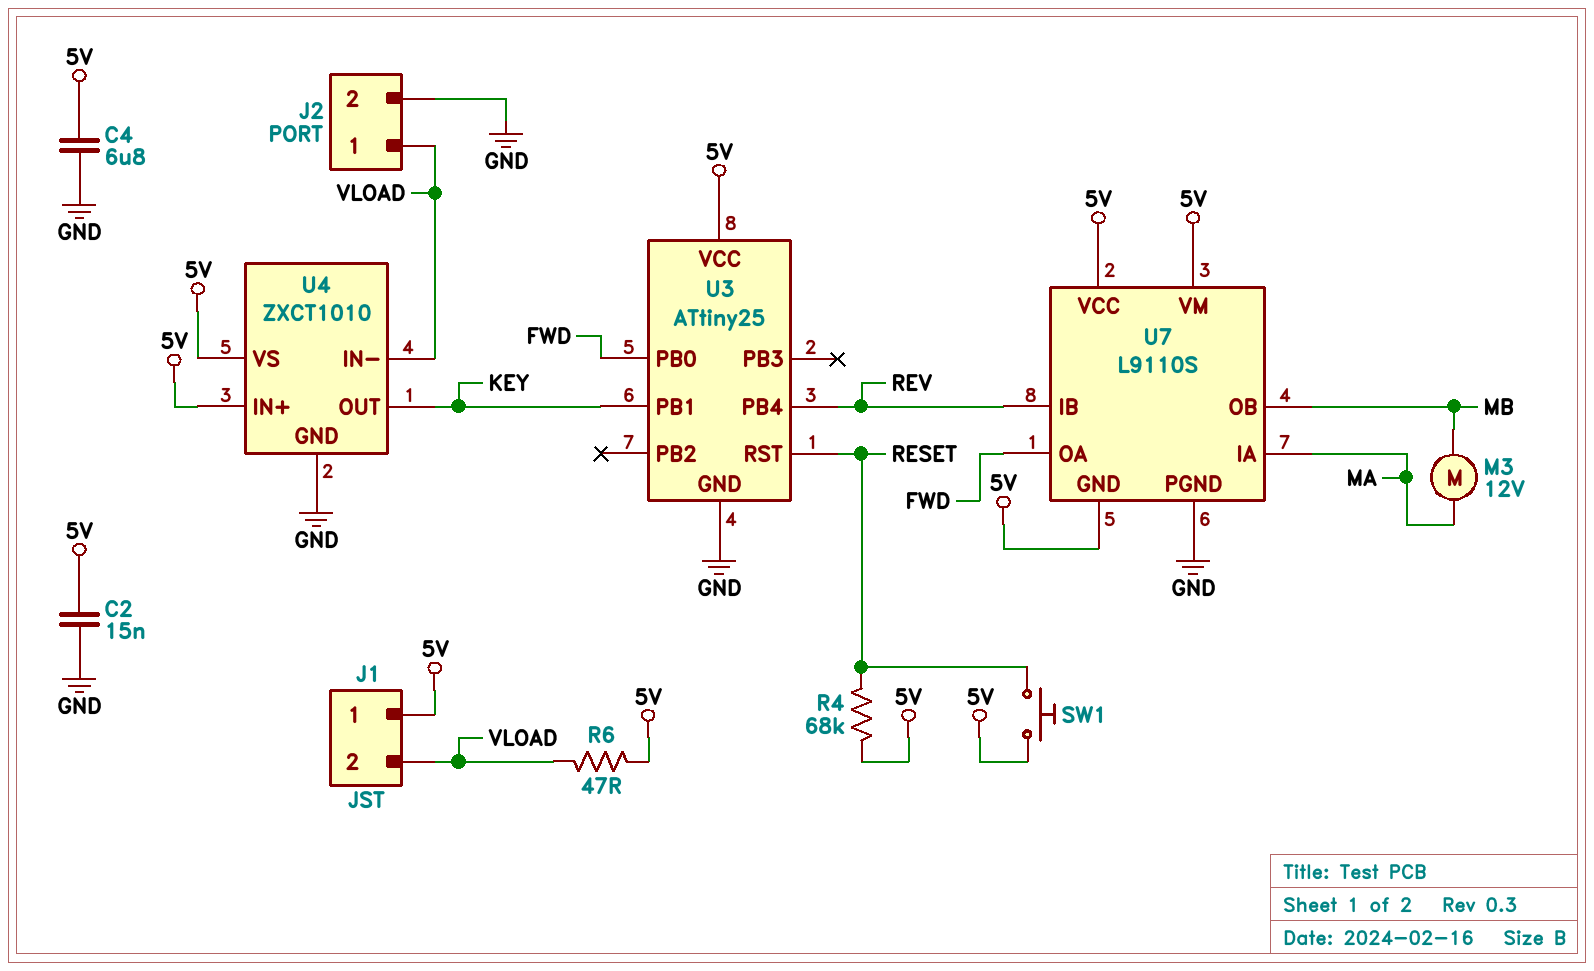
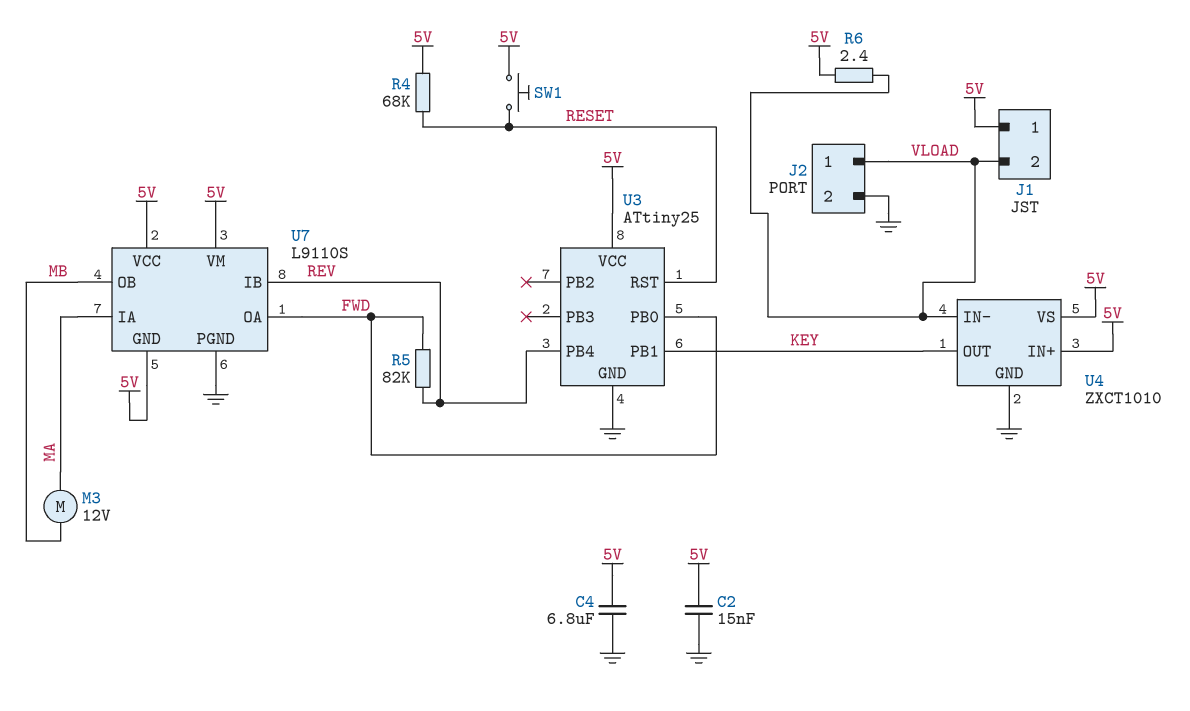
R5: none -> 82k (FWD, REV)
R6: 47 (5V, VLOAD) -> 2.4 (5V, VLOAD)

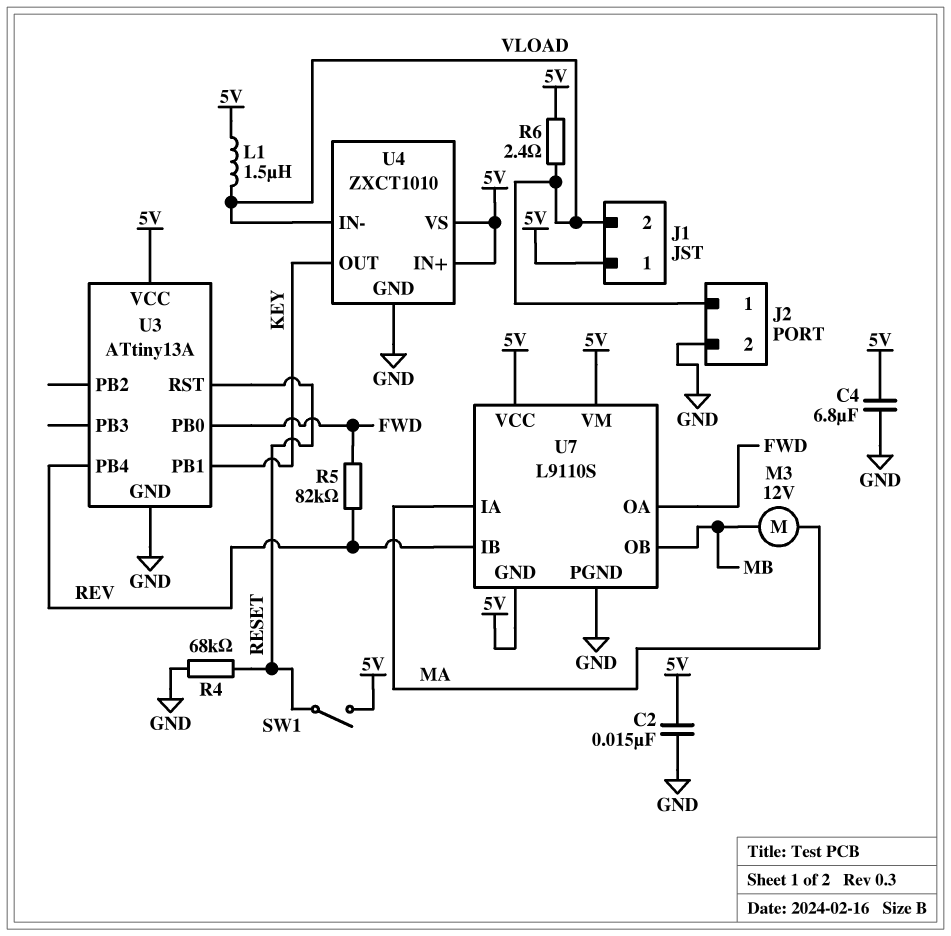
L1: none -> 1.5uH (5V, VLOAD)
R4: 68k (5V, RESET) -> 68k (GND, RESET)
SW1: button (5V, RESET) -> switch (5V, RESET)
U3: ATtiny25 -> ATtiny13A

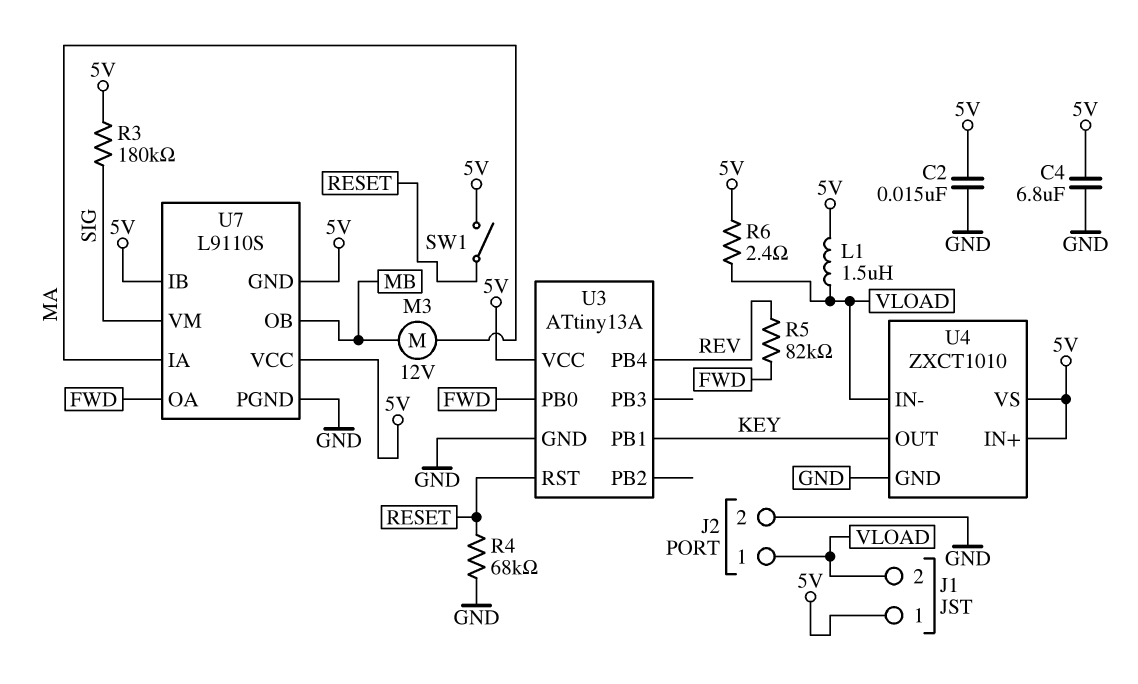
R3: none -> 180k (5V, SIG)
U7 pin IB: REV -> 5V
U7 pin VM: 5V -> SIG

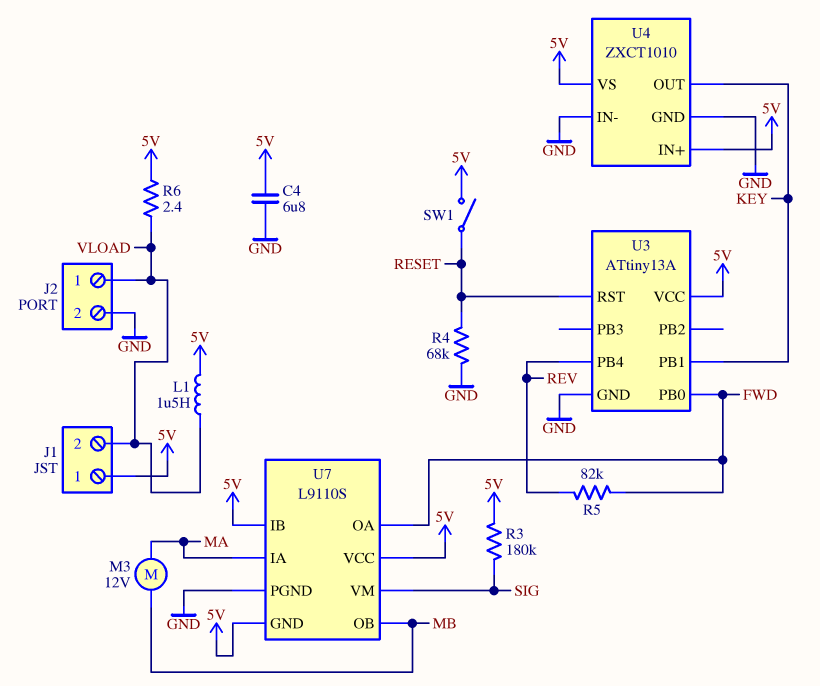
C2: 15nF (5V, GND) -> none
U4 pin IN-: VLOAD -> GND

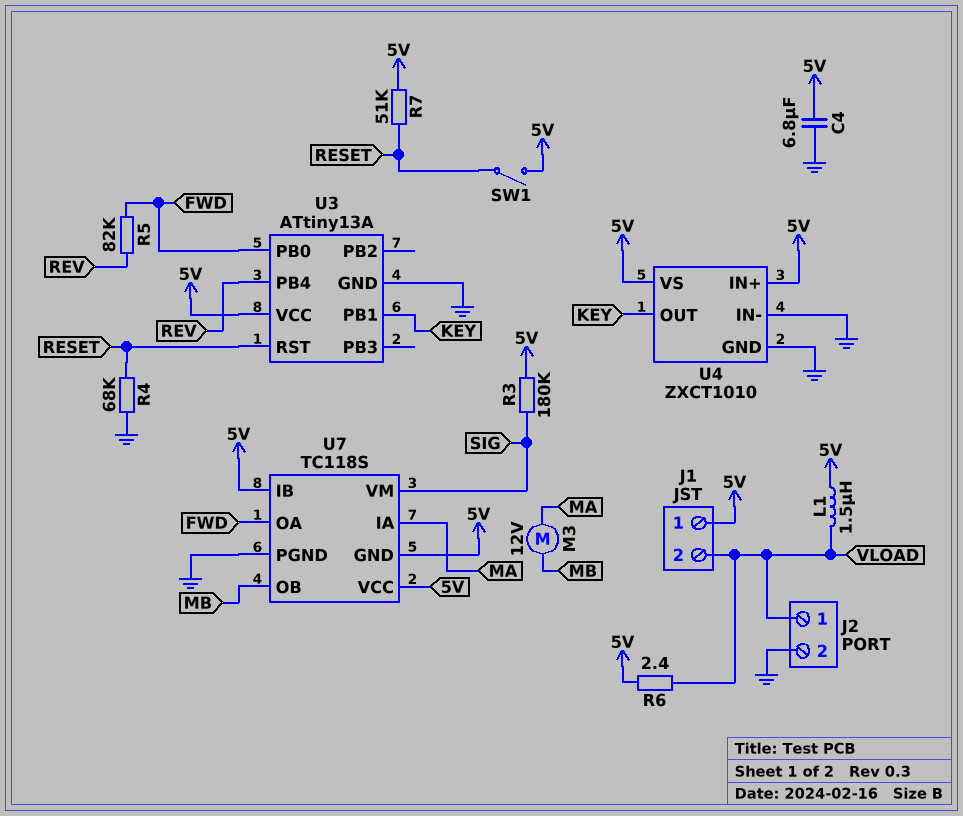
R7: none -> 51k (5V, RESET)
U7: L9110S -> TC118S

